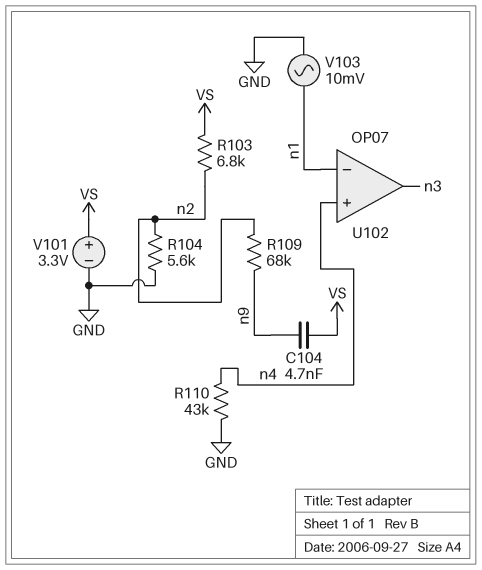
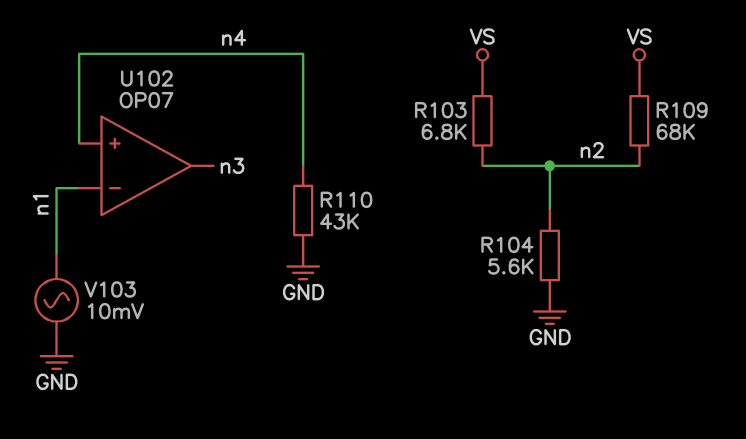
C104: 4.7nF (VS, n9) -> none
R109: 68k (n2, n9) -> 68k (VS, n2)
V101: 3.3V (plus VS, minus GND) -> none

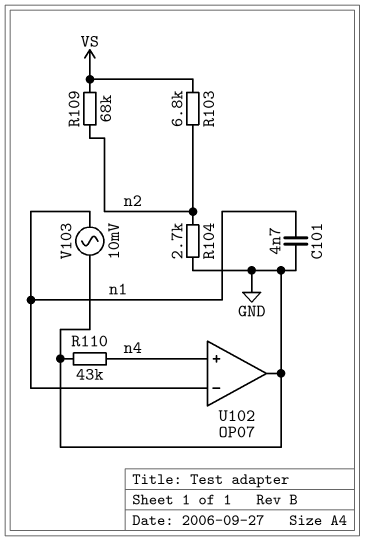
C101: none -> 4.7nF (GND, n1)
R104: 5.6k (GND, n2) -> 2.7k (GND, n2)
U102 pin out: n3 -> GND

